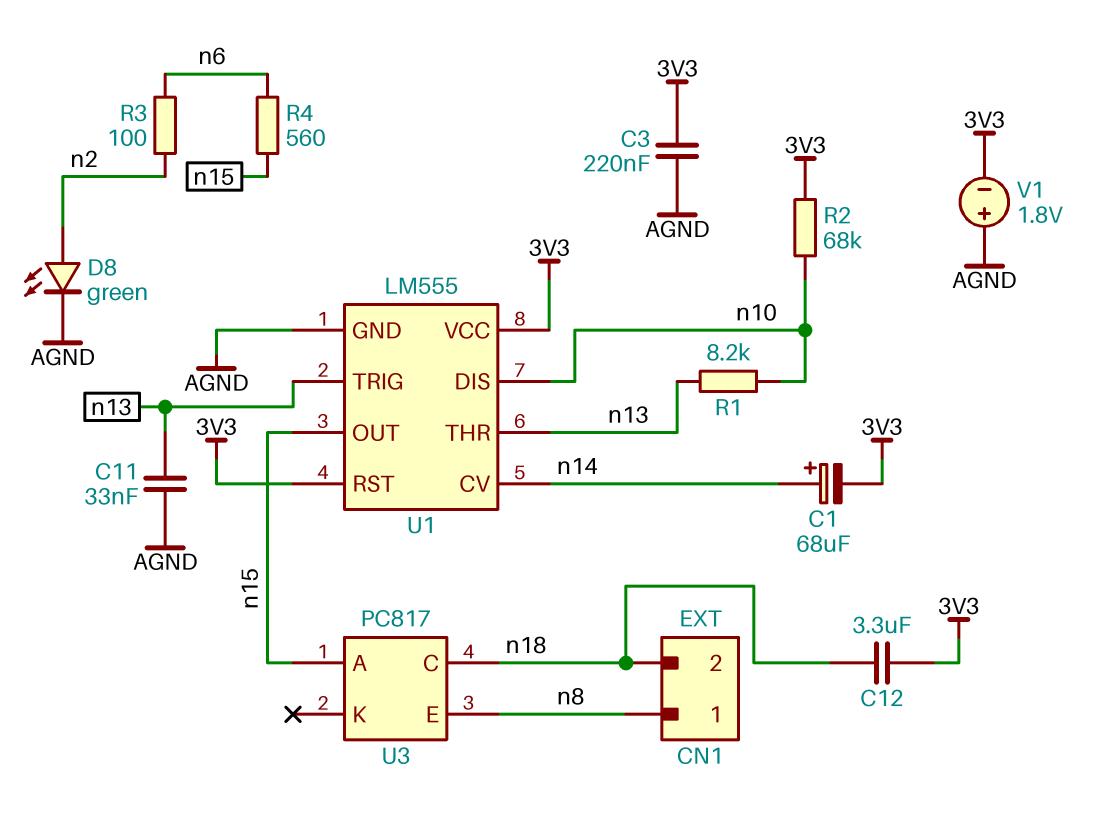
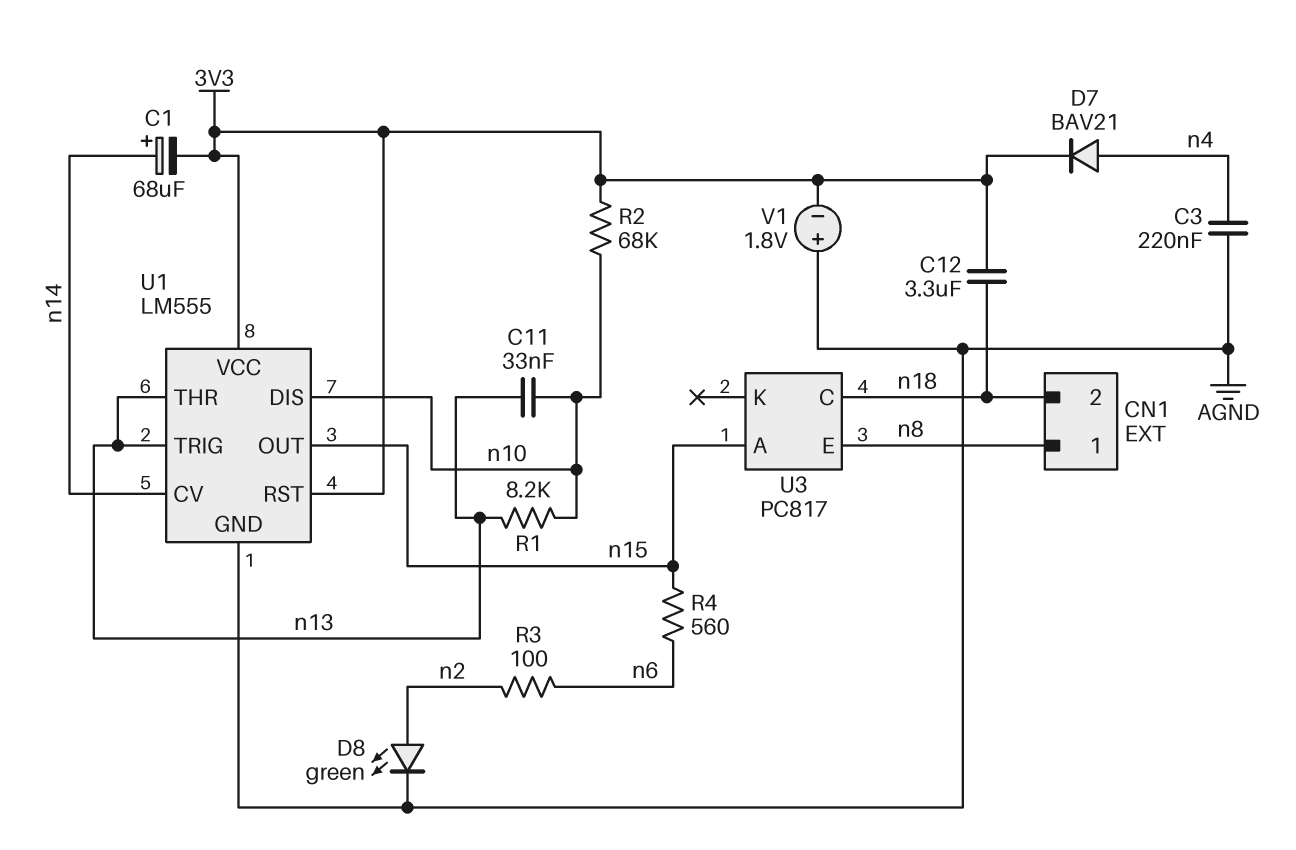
C3: 220nF (3V3, AGND) -> 220nF (AGND, n4)
C11: 33nF (AGND, n13) -> 33nF (n10, n13)
D7: none -> diode BAV21 (A n4, K 3V3)

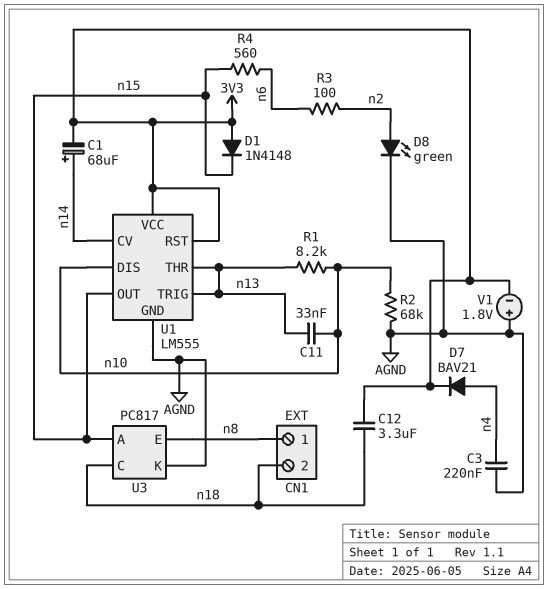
D1: none -> diode 1N4148 (A 3V3, K n15)
R2: 68k (3V3, n10) -> 68k (AGND, n10)
U3 pin K: none -> AGND

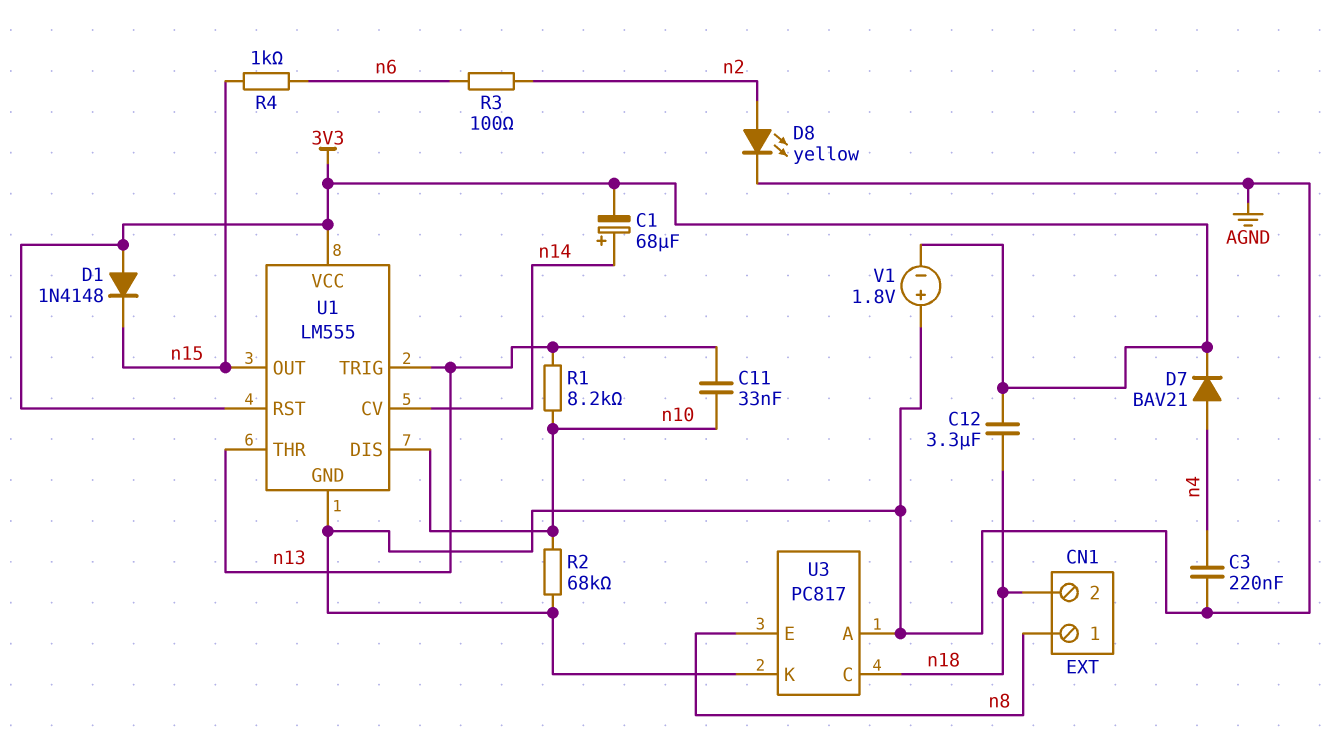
D8: LED green (A n2, K AGND) -> LED yellow (A n2, K AGND)
R4: 560 (n6, n15) -> 1k (n6, n15)
U3 pin A: n15 -> AGND

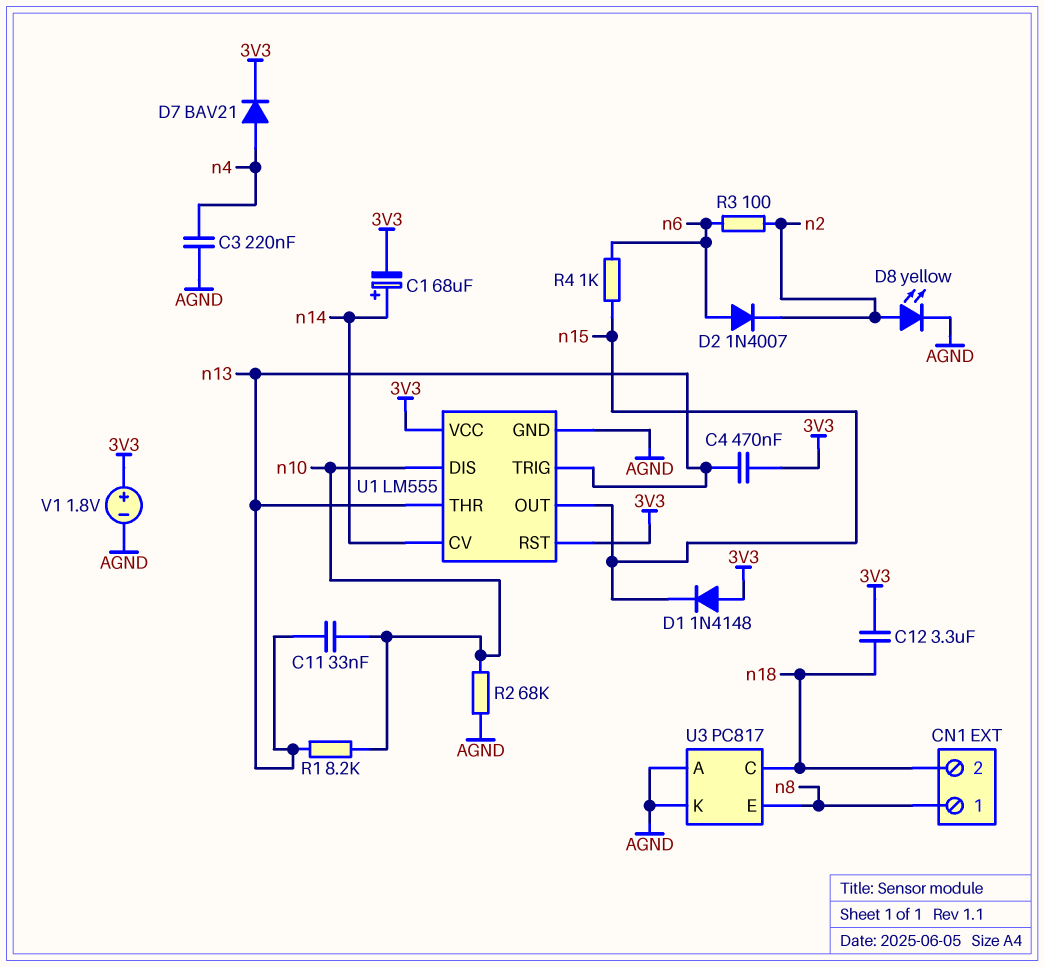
C4: none -> 470nF (3V3, n13)
D2: none -> diode 1N4007 (A n6, K n2)
V1: 1.8V (plus AGND, minus 3V3) -> 1.8V (plus 3V3, minus AGND)

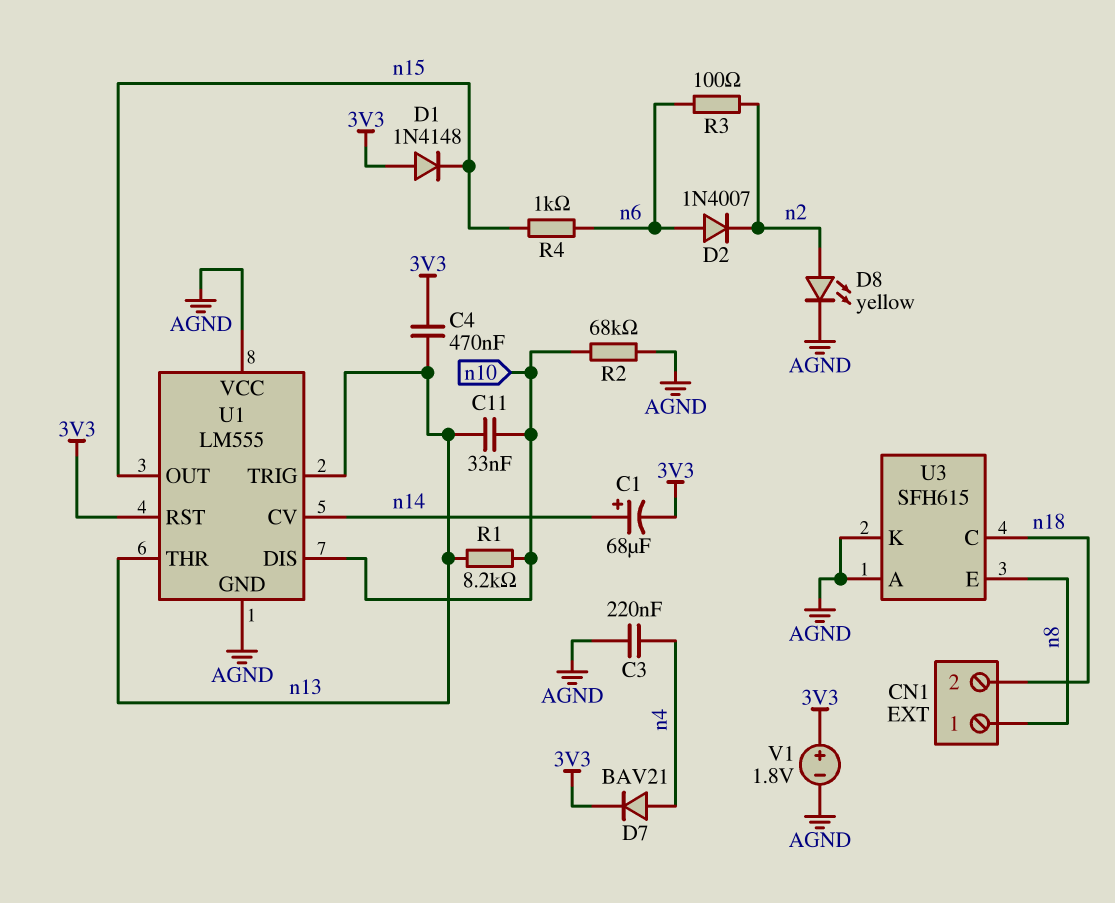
C12: 3.3uF (3V3, n18) -> none
U1 pin VCC: 3V3 -> AGND
U3: PC817 -> SFH615

